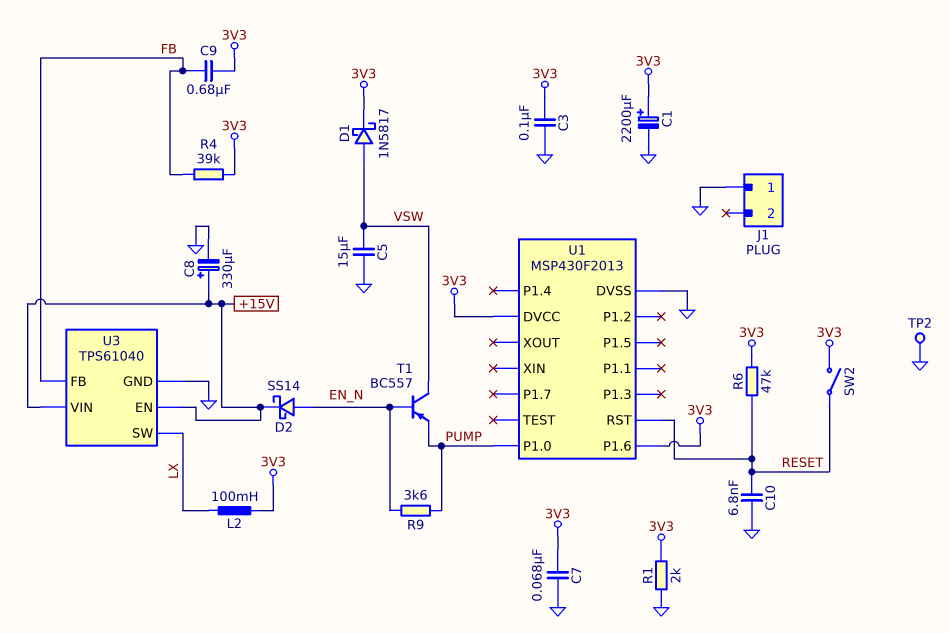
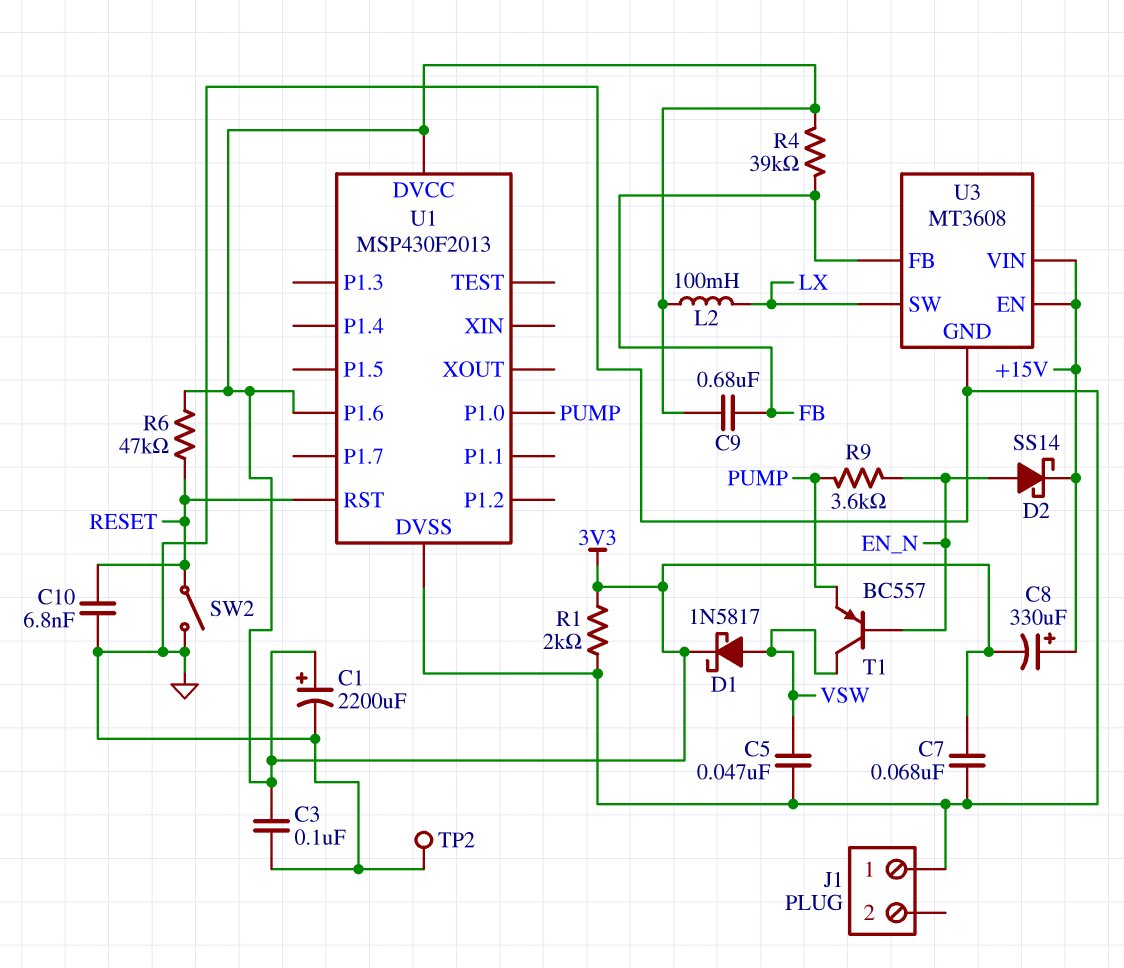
C5: 15uF (GND, VSW) -> 47nF (GND, VSW)
C8: 330uF (plus +15V, minus GND) -> 330uF (plus +15V, minus 3V3)
SW2: switch (3V3, RESET) -> switch (GND, RESET)
U3: TPS61040 -> MT3608

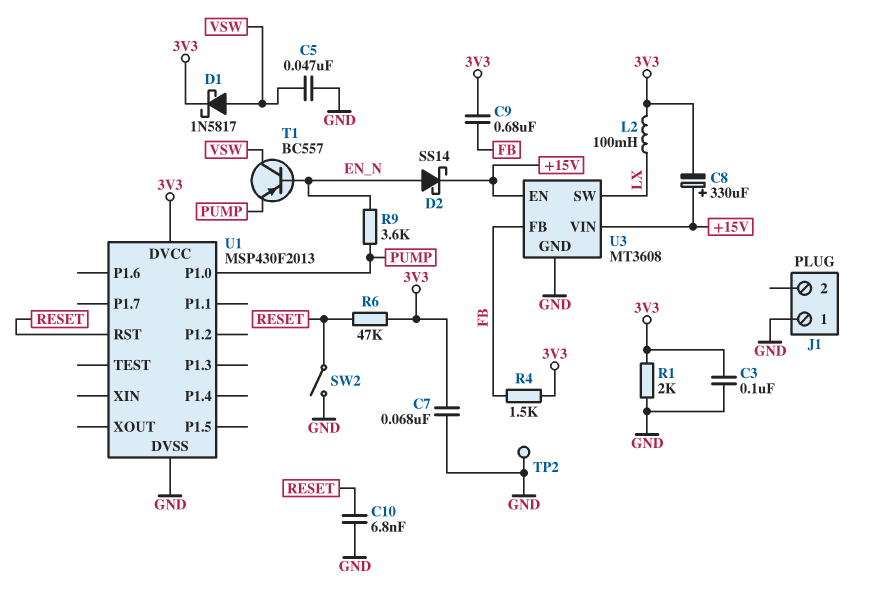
C1: 2200uF (plus 3V3, minus GND) -> none
R4: 39k (3V3, FB) -> 1.5k (3V3, FB)
U1 pin P1.6: 3V3 -> none

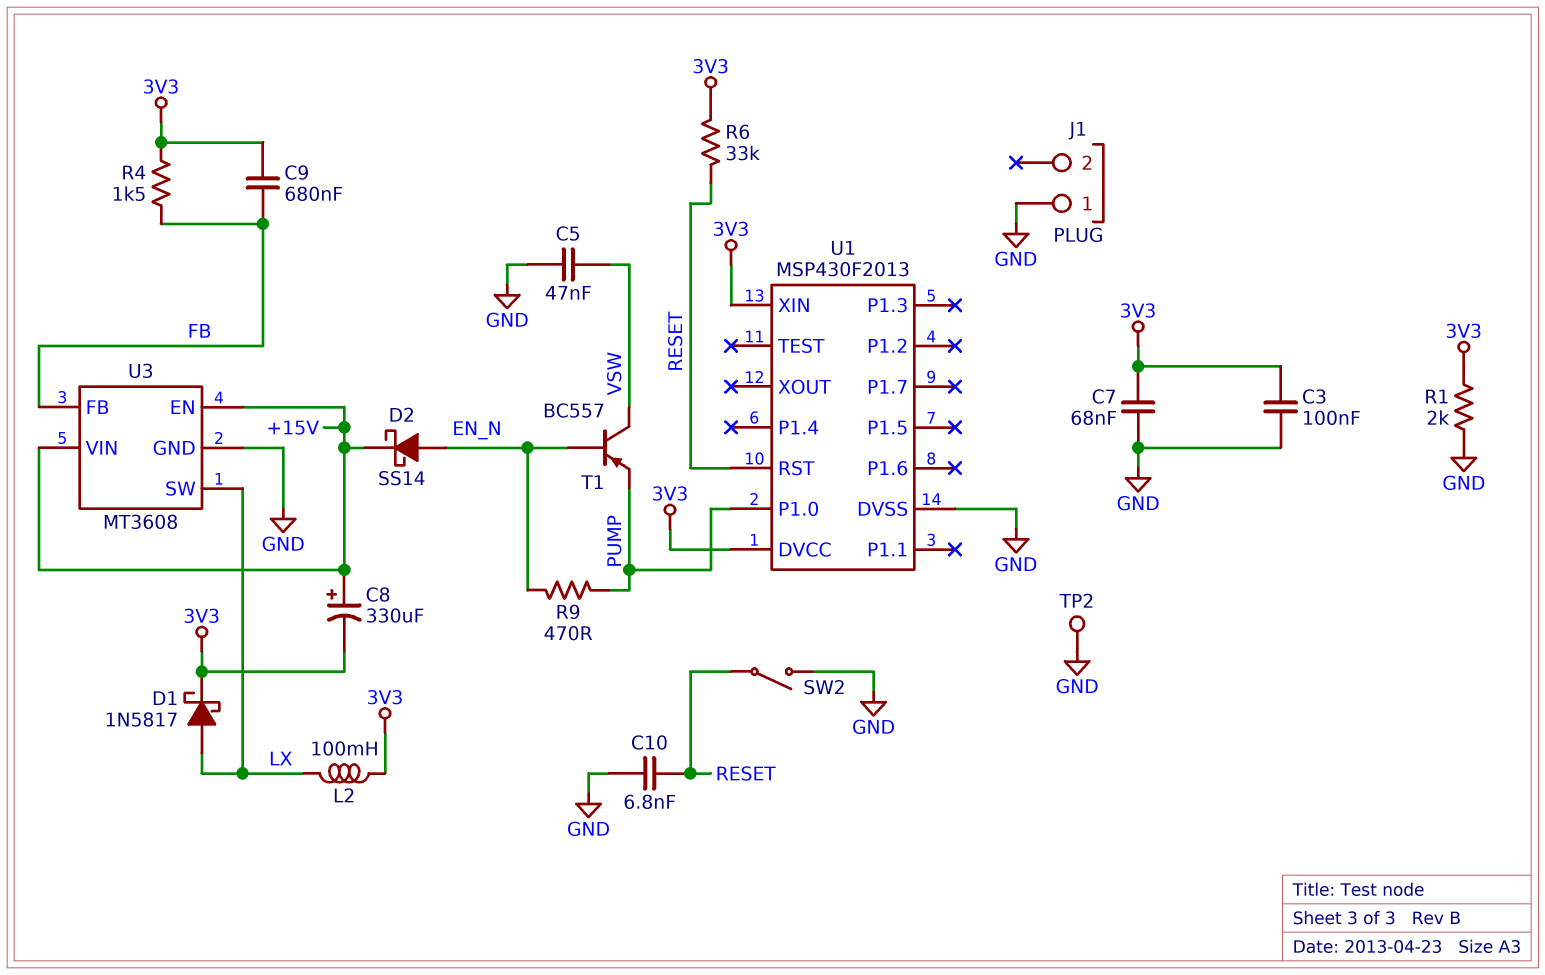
D1: schottky 1N5817 (A VSW, K 3V3) -> schottky 1N5817 (A LX, K 3V3)
R6: 47k (3V3, RESET) -> 33k (3V3, RESET)
R9: 3.6k (EN_N, PUMP) -> 470 (EN_N, PUMP)
U1 pin XIN: none -> 3V3

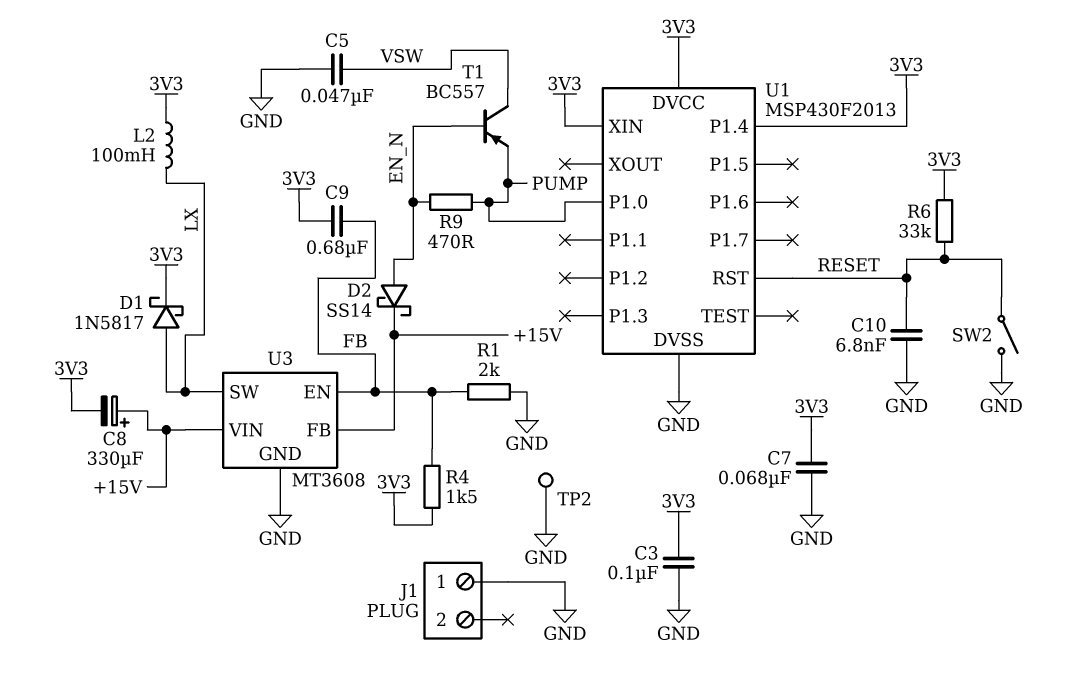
R1: 2k (3V3, GND) -> 2k (FB, GND)
U1 pin P1.4: none -> 3V3
U3 pin EN: +15V -> FB
U3 pin FB: FB -> +15V

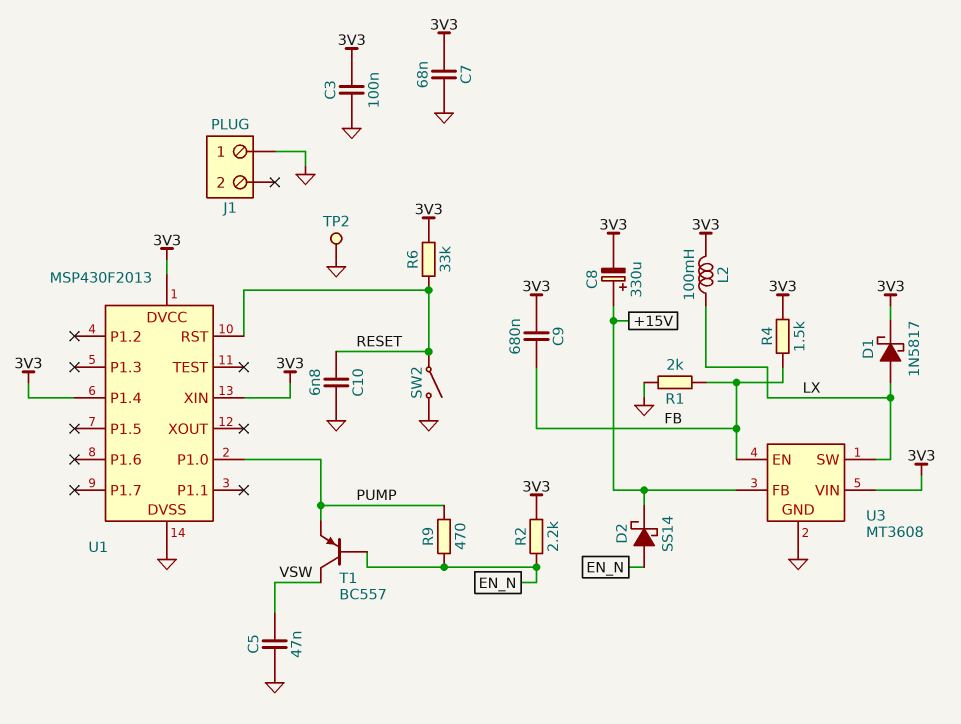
R2: none -> 2.2k (3V3, EN_N)
U3 pin VIN: +15V -> 3V3

